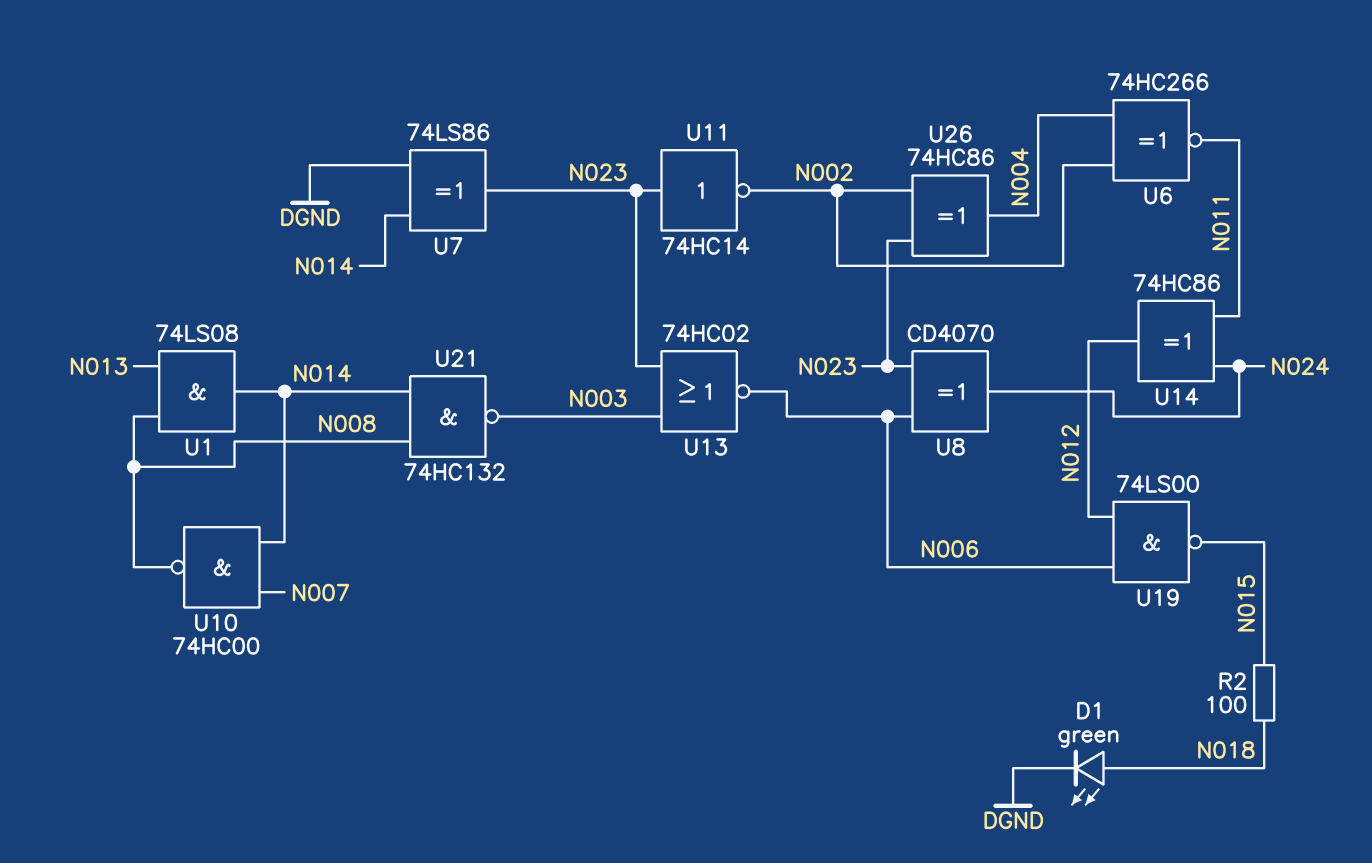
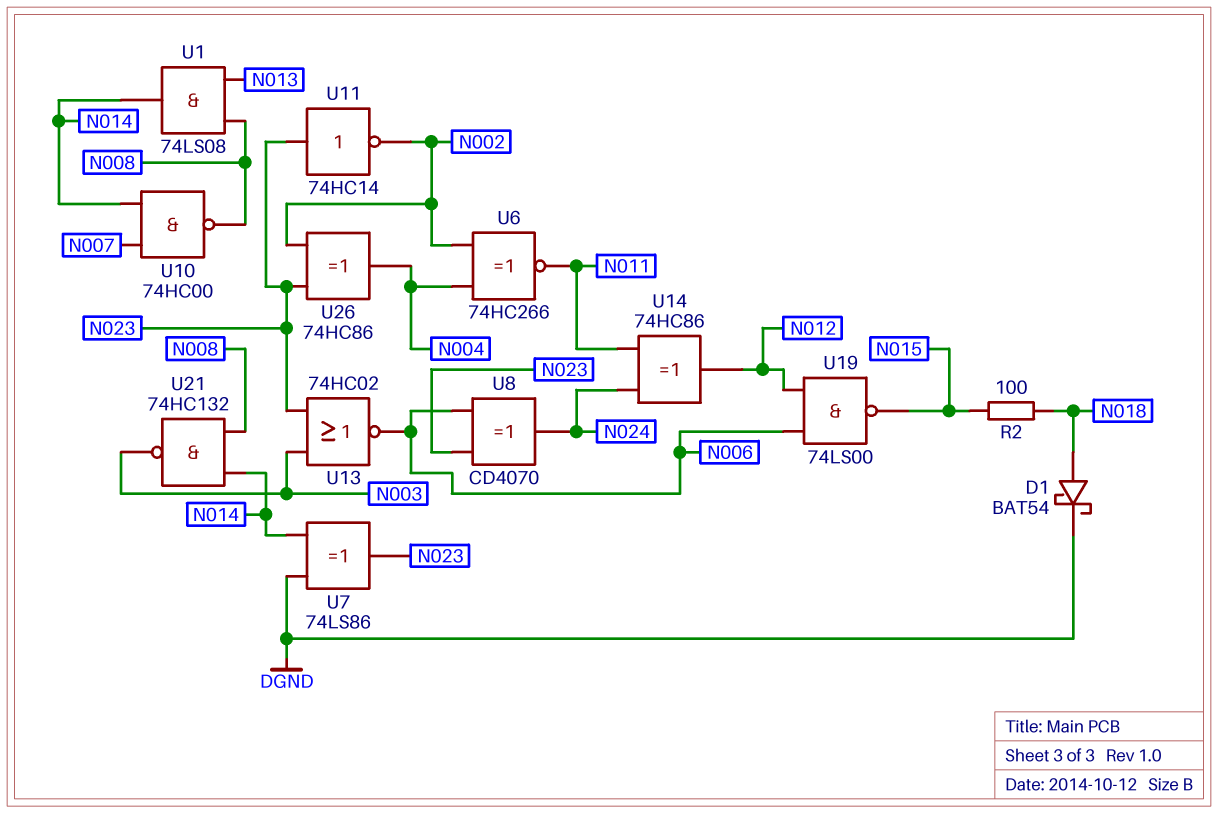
D1: LED green (A N018, K DGND) -> schottky BAT54 (A N018, K DGND)

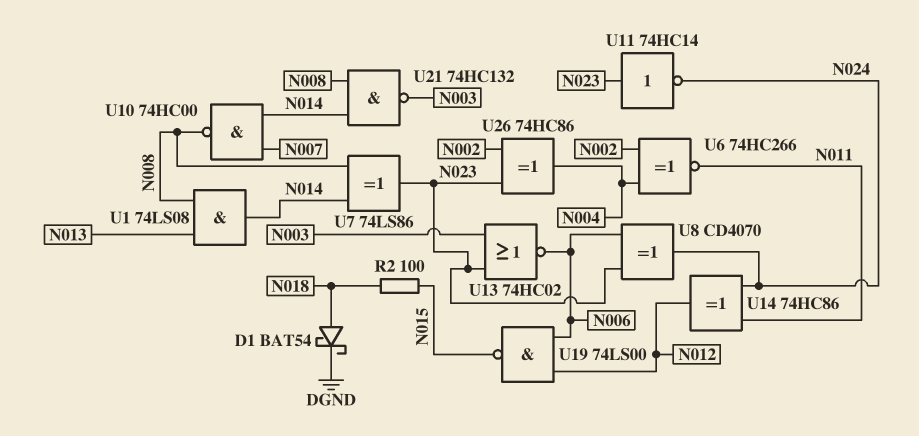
U7: XOR 74LS86 (in DGND, in N014, out N023) -> XOR 74LS86 (in N008, in N014, out N023)
U11: NOT 74HC14 (in N023, out N002) -> NOT 74HC14 (in N023, out N024)

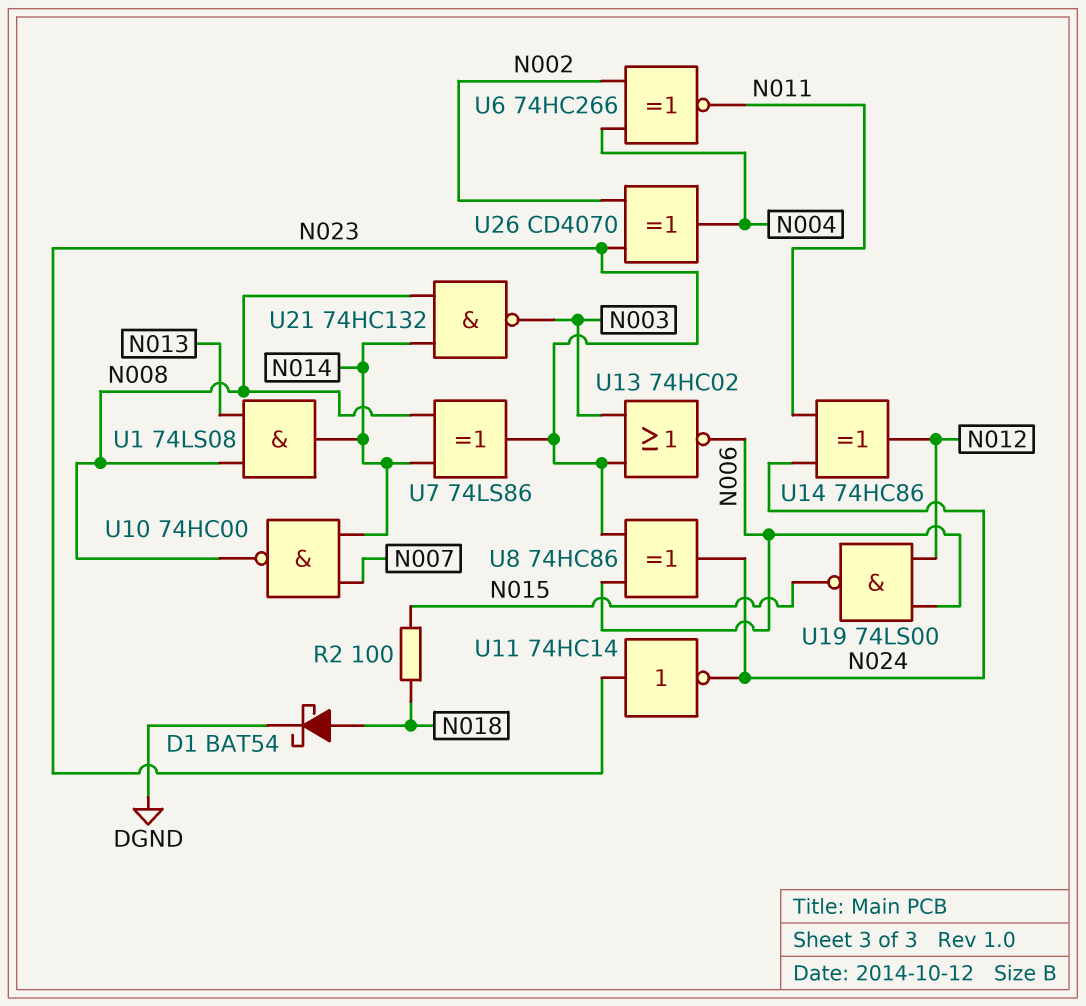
U8: XOR CD4070 (in N006, in N023, out N024) -> XOR 74HC86 (in N006, in N023, out N024)
U26: XOR 74HC86 (in N002, in N023, out N004) -> XOR CD4070 (in N002, in N023, out N004)

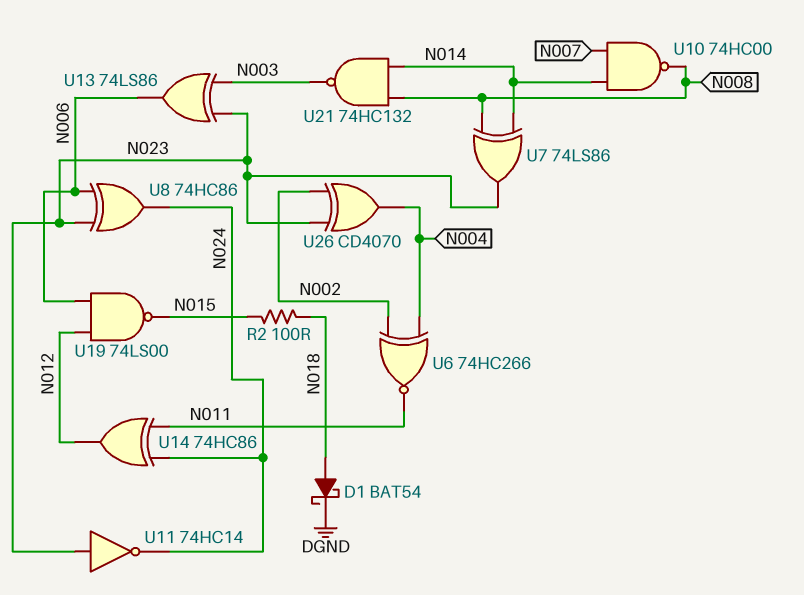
U1: AND 74LS08 (in N008, in N013, out N014) -> none
U13: NOR 74HC02 (in N003, in N023, out N006) -> XOR 74LS86 (in N003, in N023, out N006)

